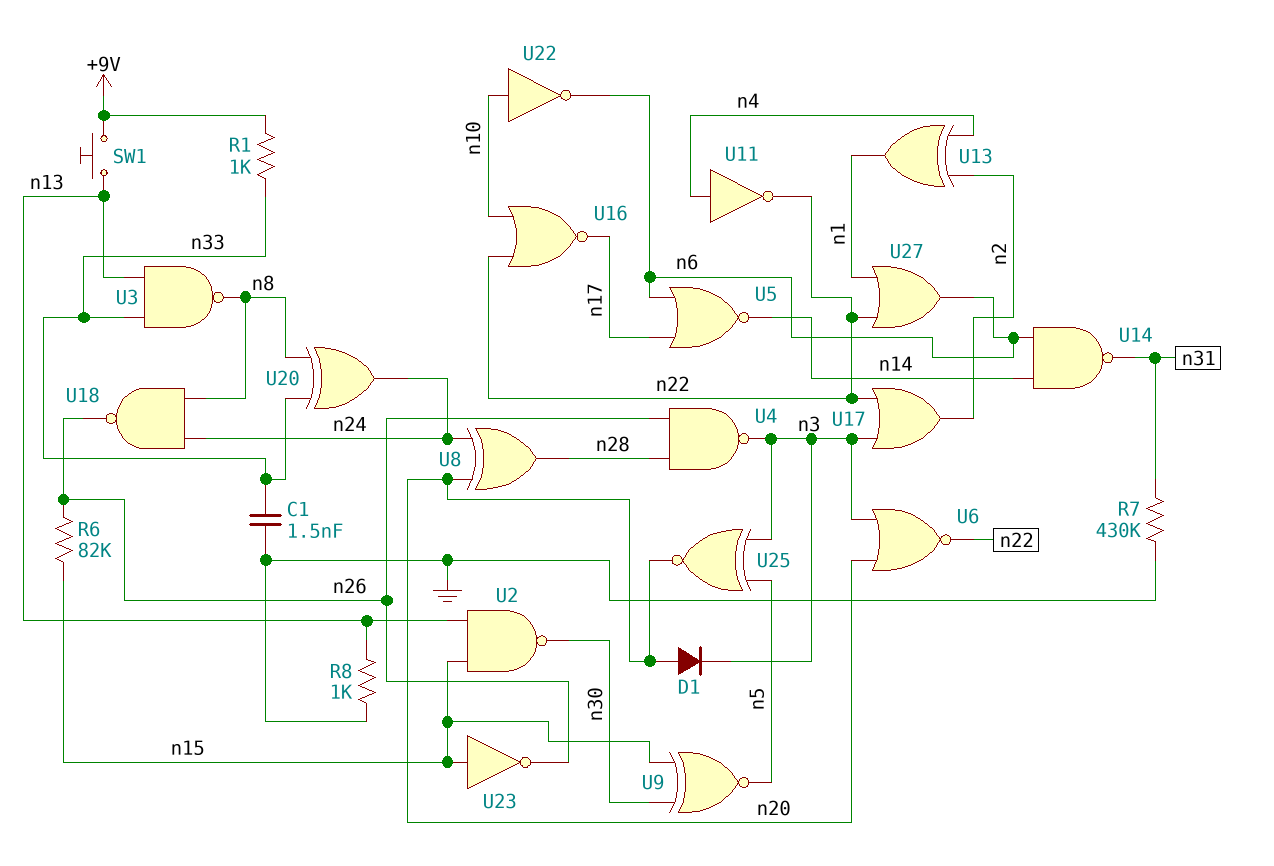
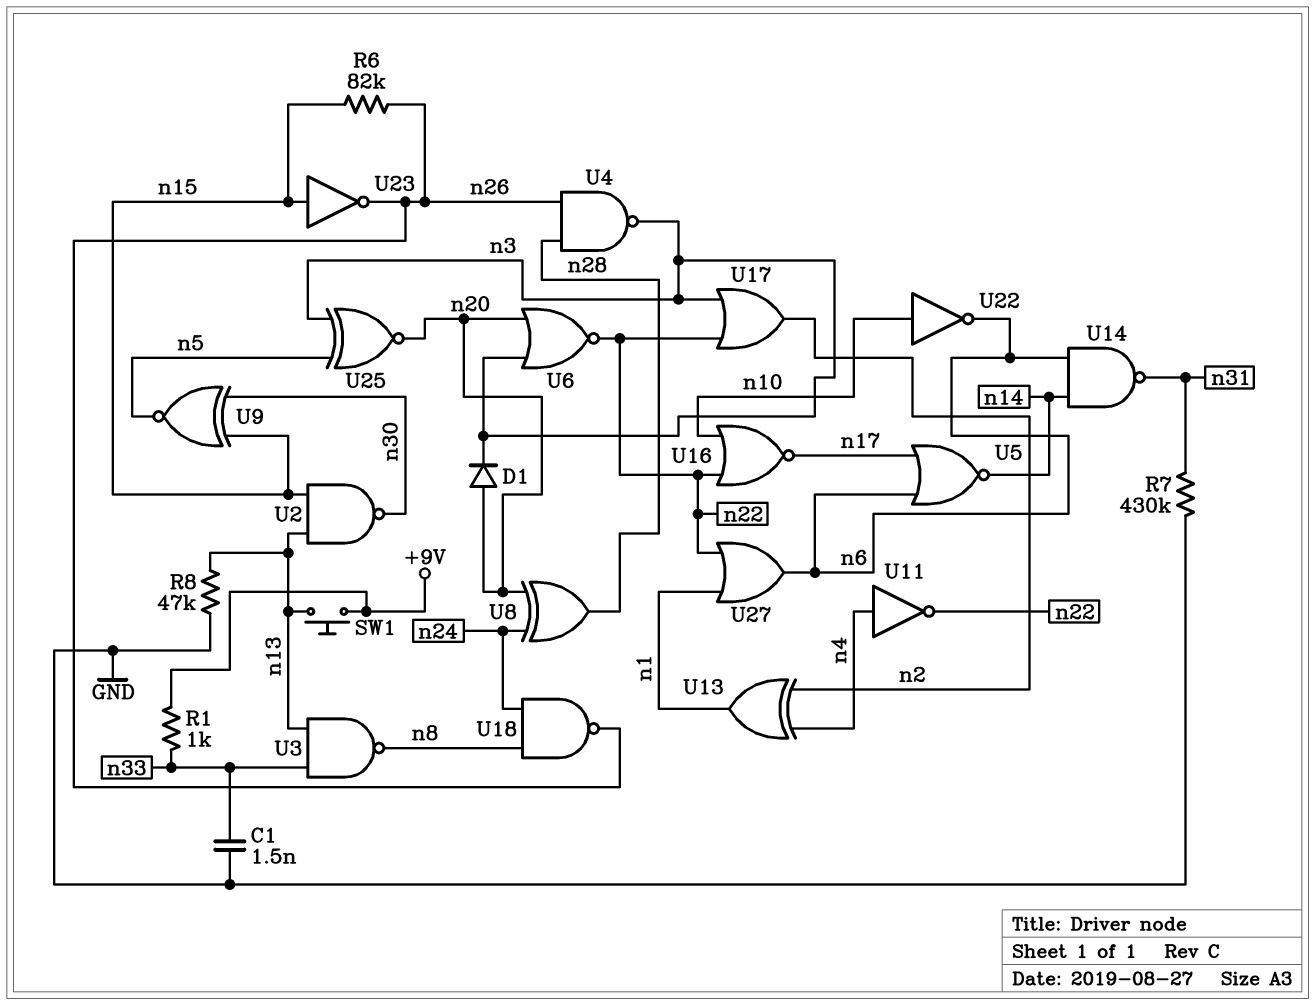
R8: 1k (GND, n13) -> 47k (GND, n13)
U20: XOR (in n8, in n33, out n24) -> none

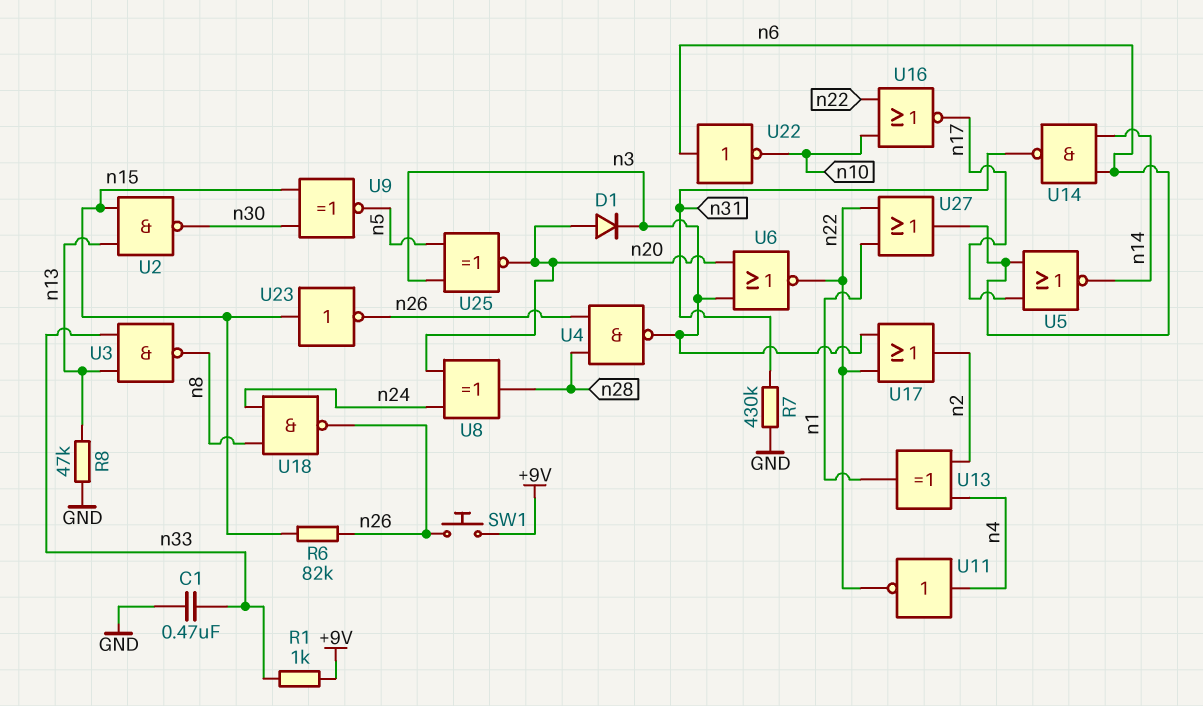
C1: 1.5nF (GND, n33) -> 470nF (GND, n33)
SW1: button (+9V, n13) -> button (+9V, n26)
U22: NOT (in n10, out n6) -> NOT (in n6, out n10)

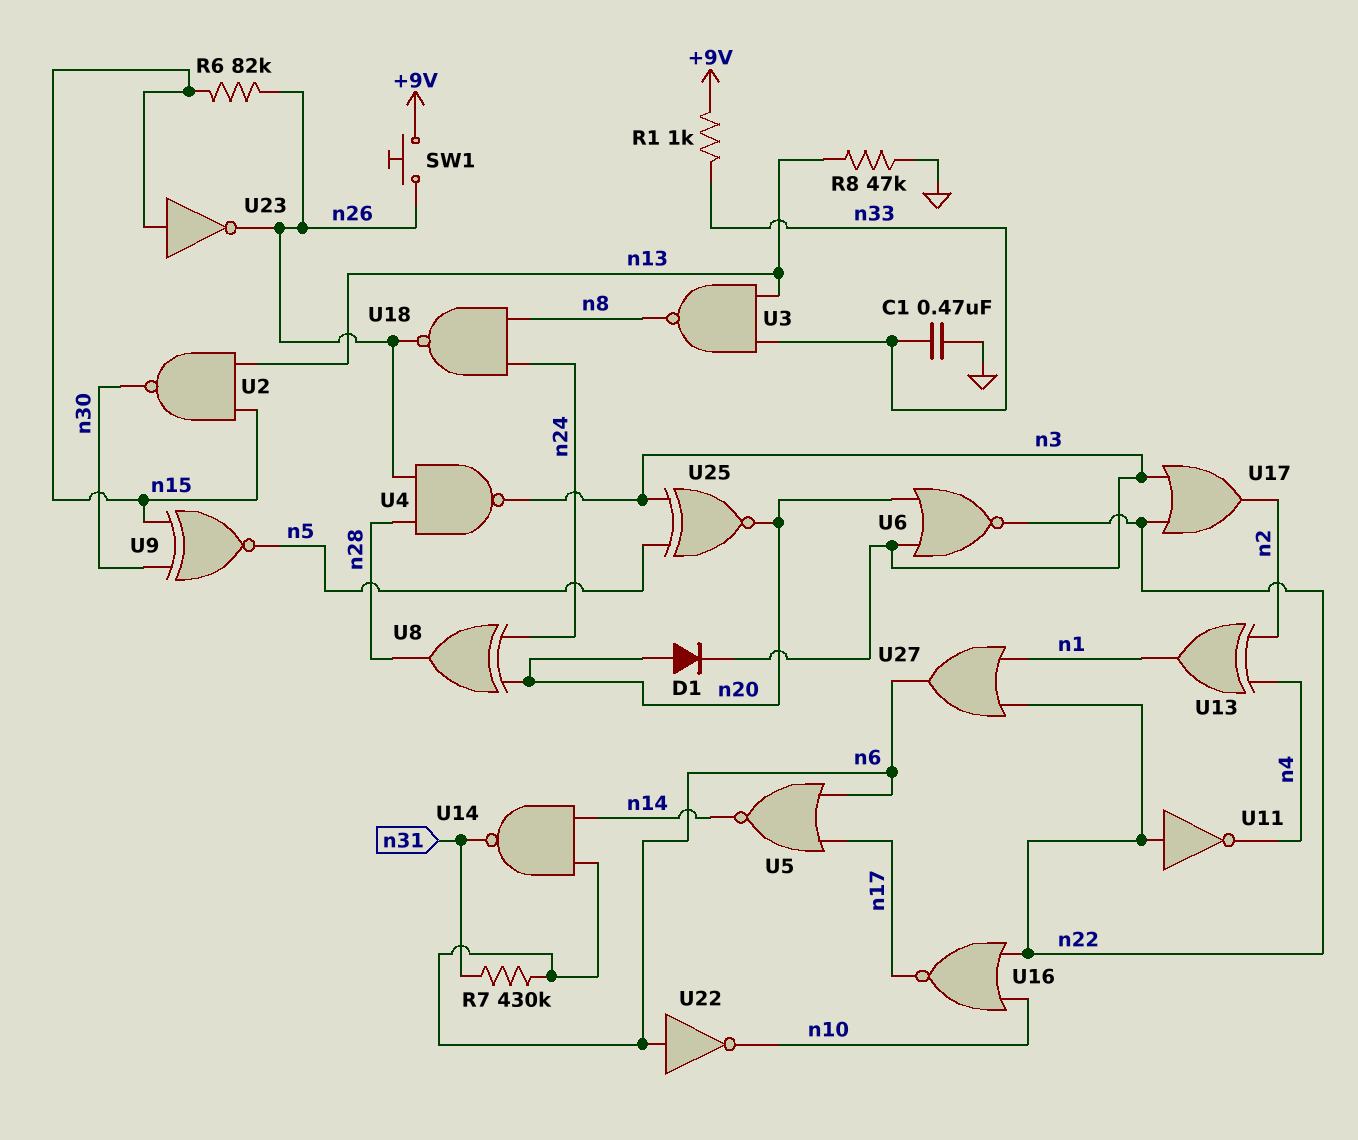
R7: 430k (GND, n31) -> 430k (n6, n31)
U11: NOT (in n4, out n22) -> NOT (in n22, out n4)

